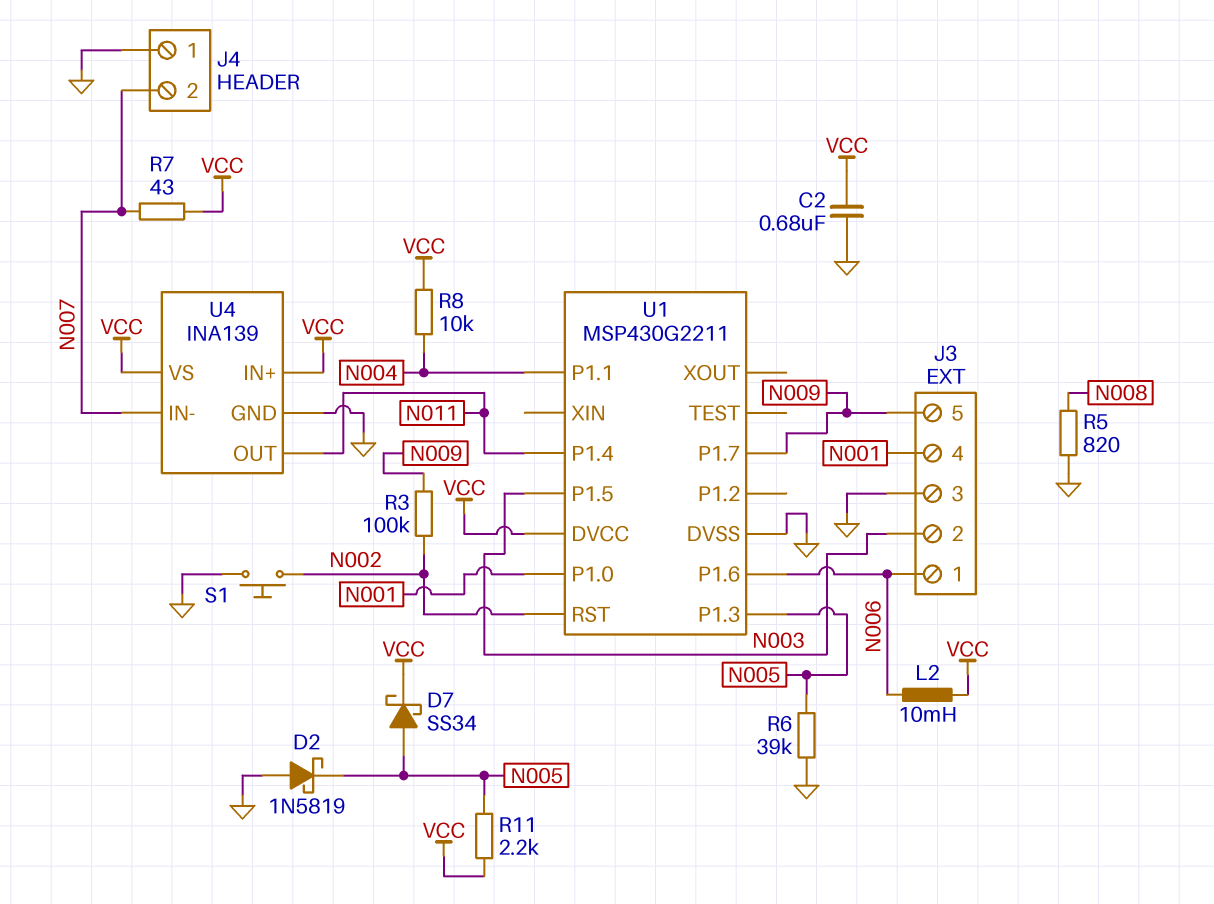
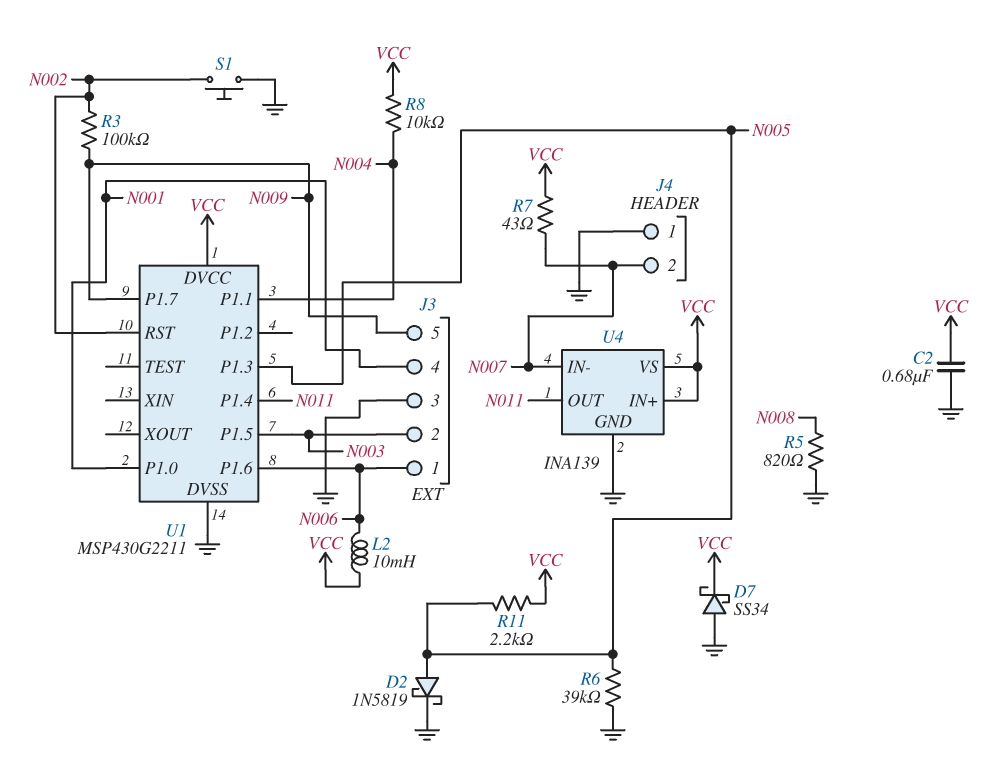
D2: schottky 1N5819 (A GND, K N005) -> schottky 1N5819 (A N005, K GND)
D7: schottky SS34 (A N005, K VCC) -> schottky SS34 (A GND, K VCC)

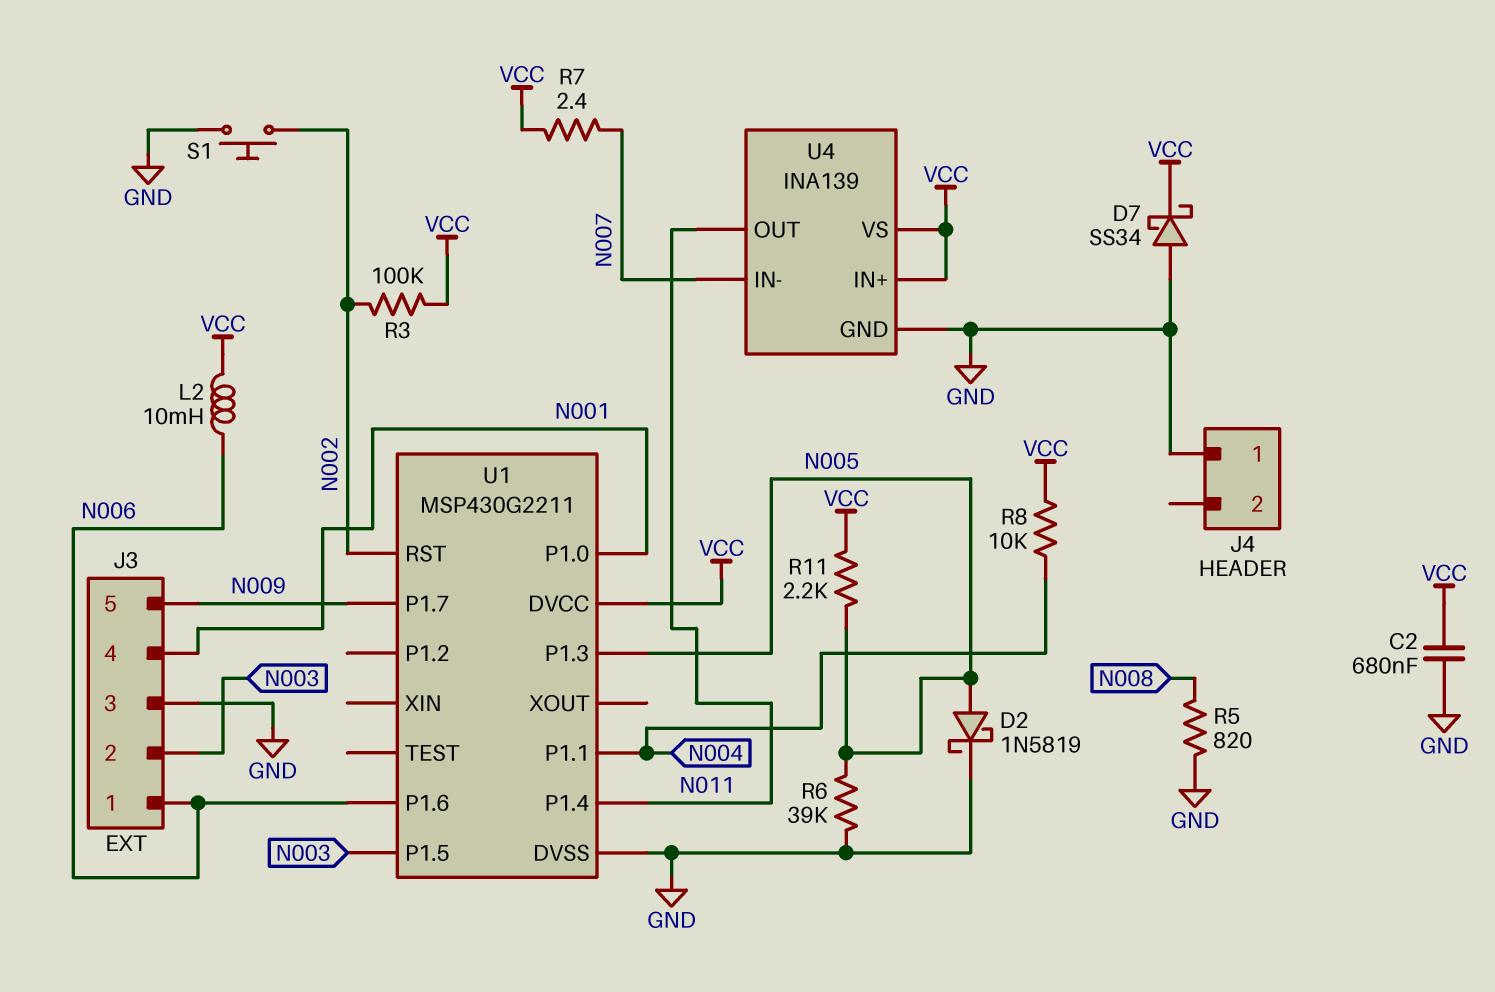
J4 pin 2: N007 -> none
R3: 100k (N002, N009) -> 100k (N002, VCC)
R7: 43 (N007, VCC) -> 2.4 (N007, VCC)

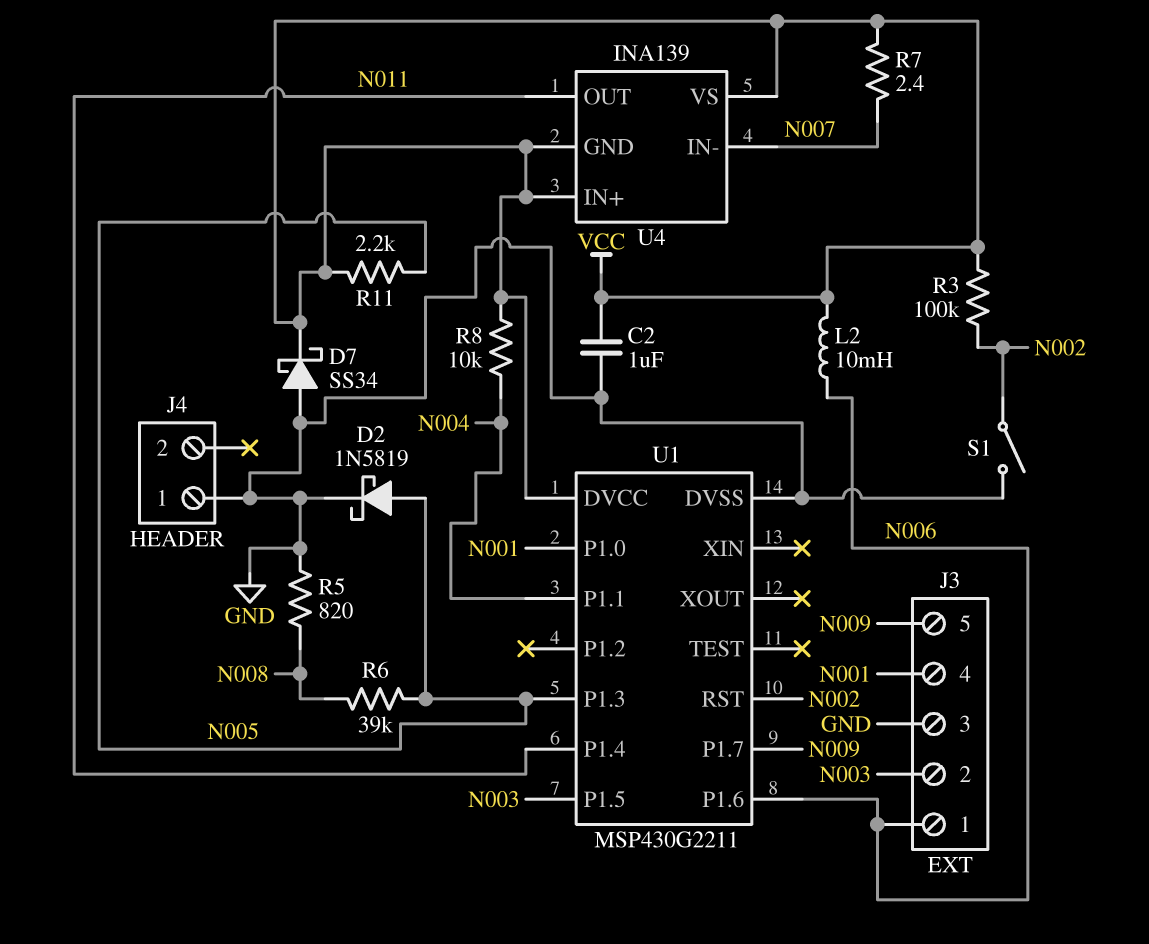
C2: 680nF (GND, VCC) -> 1uF (GND, VCC)
R6: 39k (GND, N005) -> 39k (N005, N008)
S1: button (GND, N002) -> switch (GND, N002)
U4 pin GND: GND -> VCC

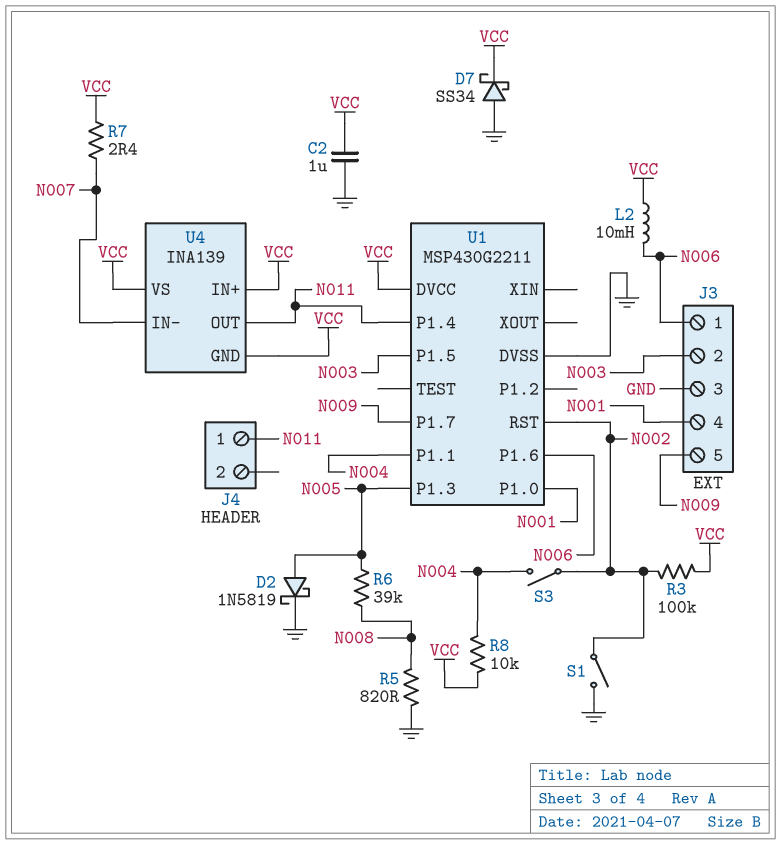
J4 pin 1: GND -> N011
R11: 2.2k (N005, VCC) -> none
S3: none -> switch (N002, N004)

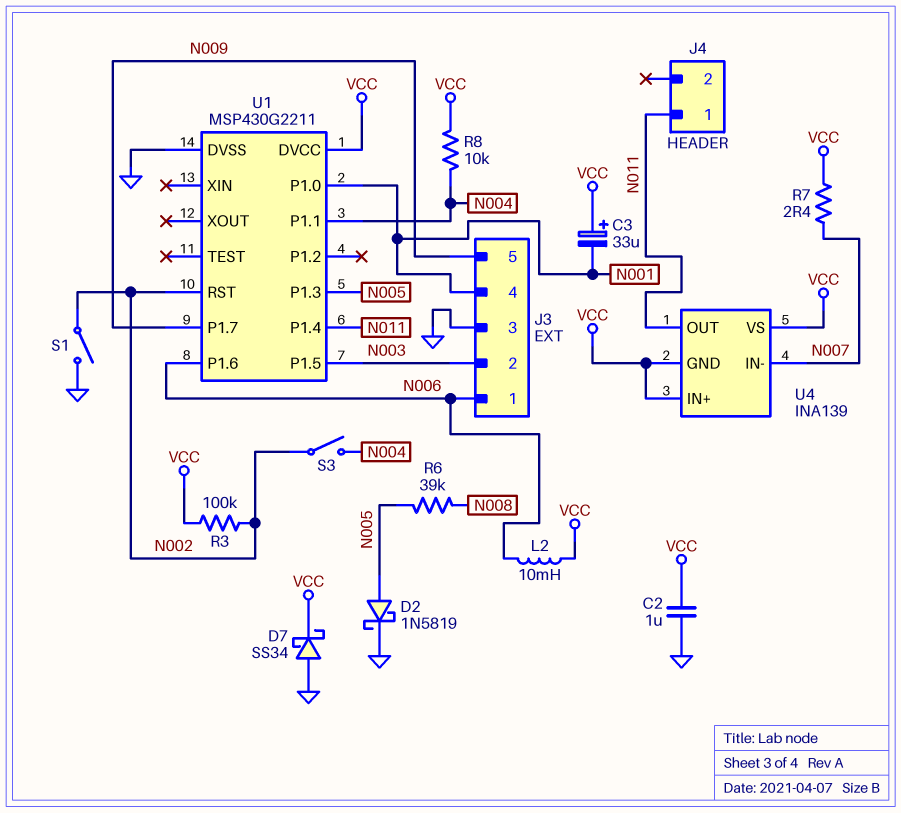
C3: none -> 33uF (plus VCC, minus N001)
R5: 820 (GND, N008) -> none

